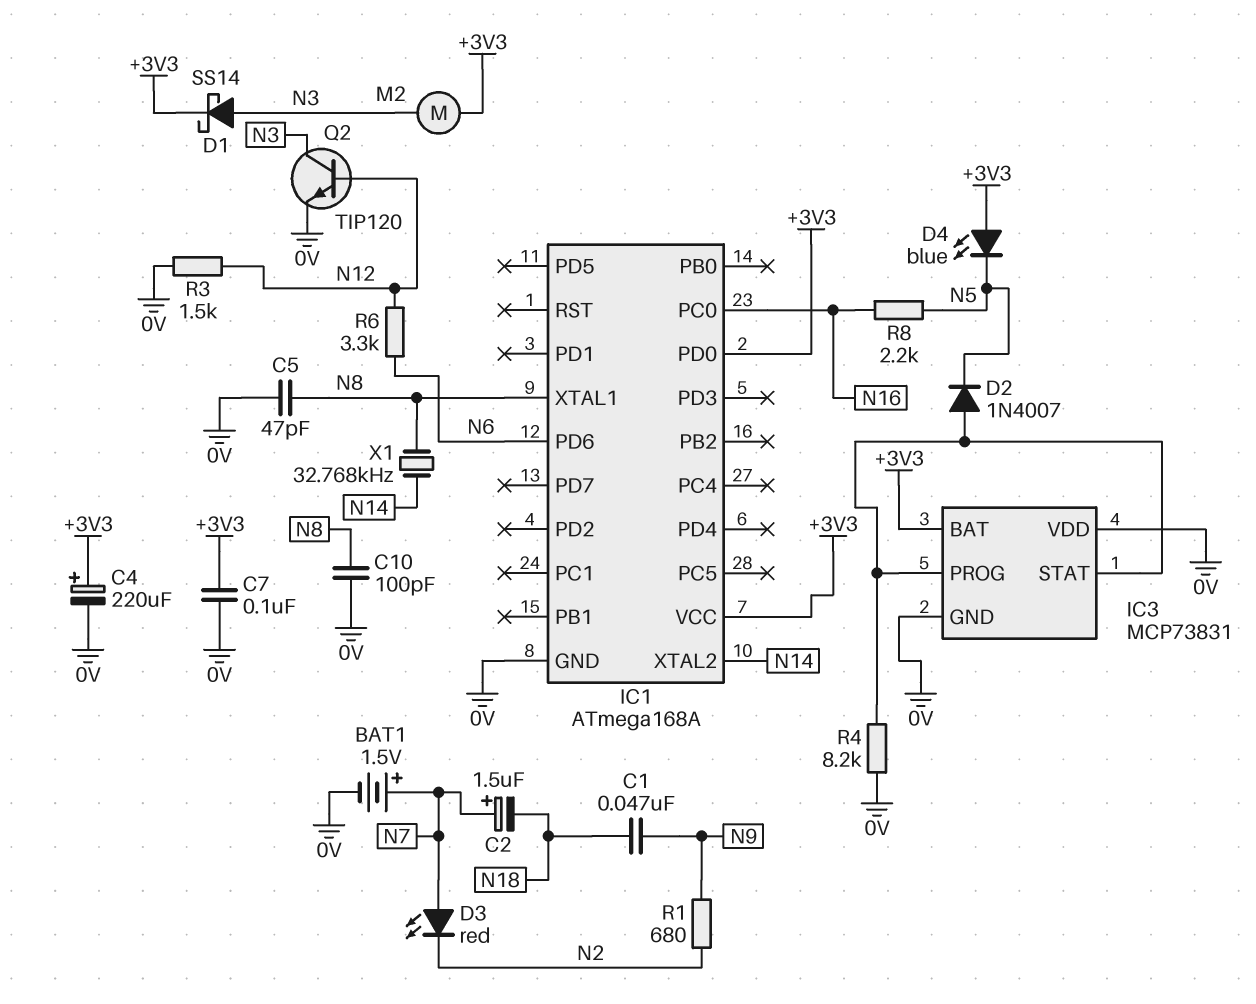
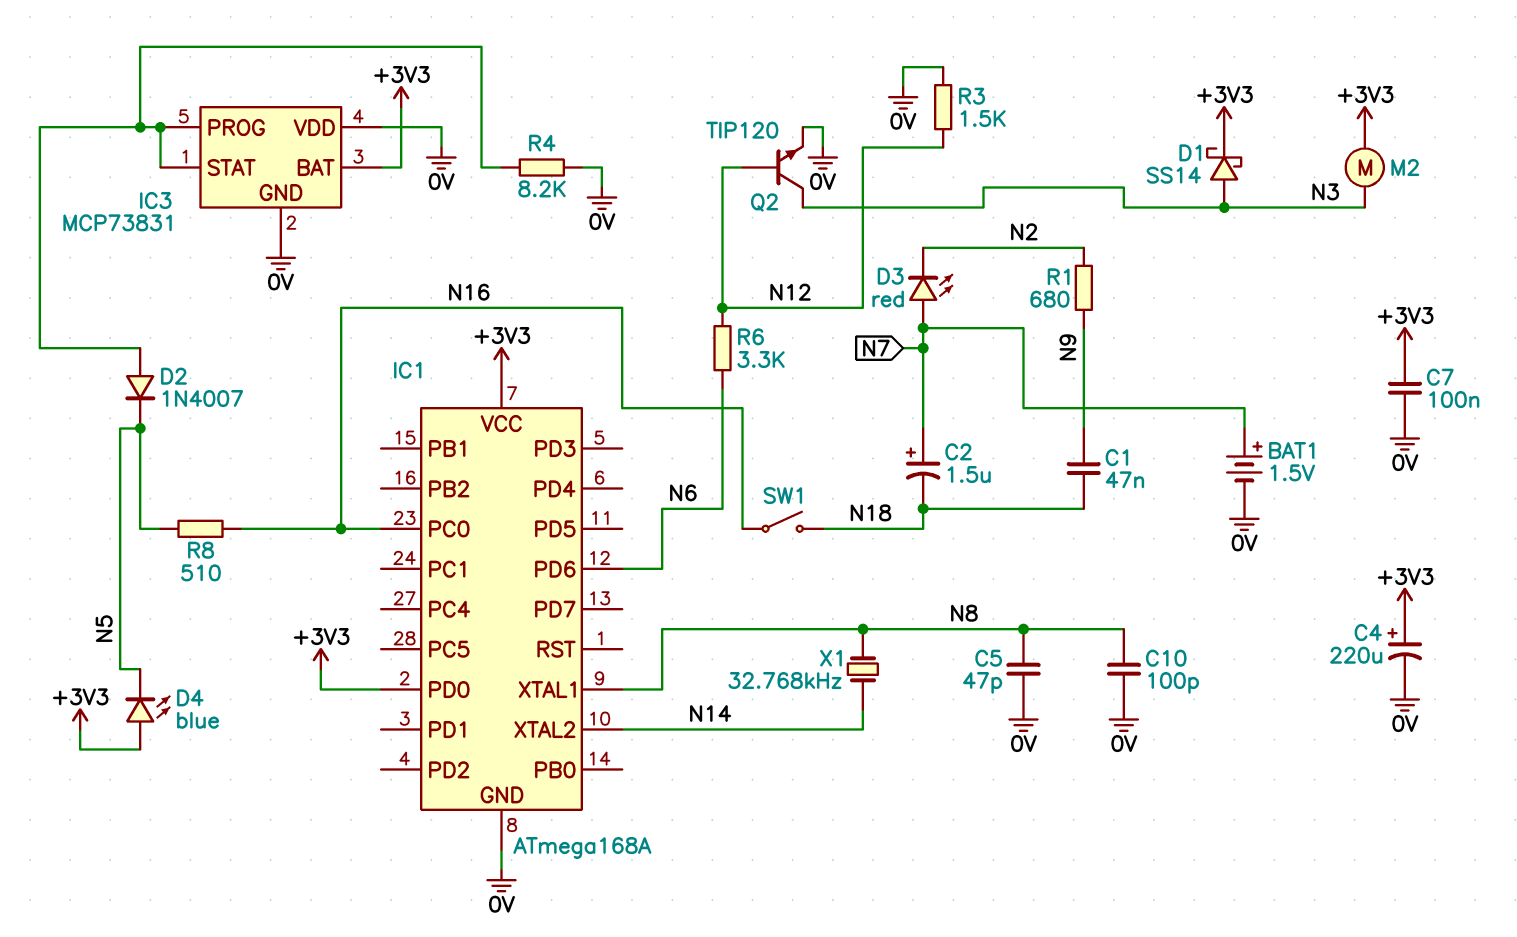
R8: 2.2k (N5, N16) -> 510 (N5, N16)
SW1: none -> switch (N16, N18)

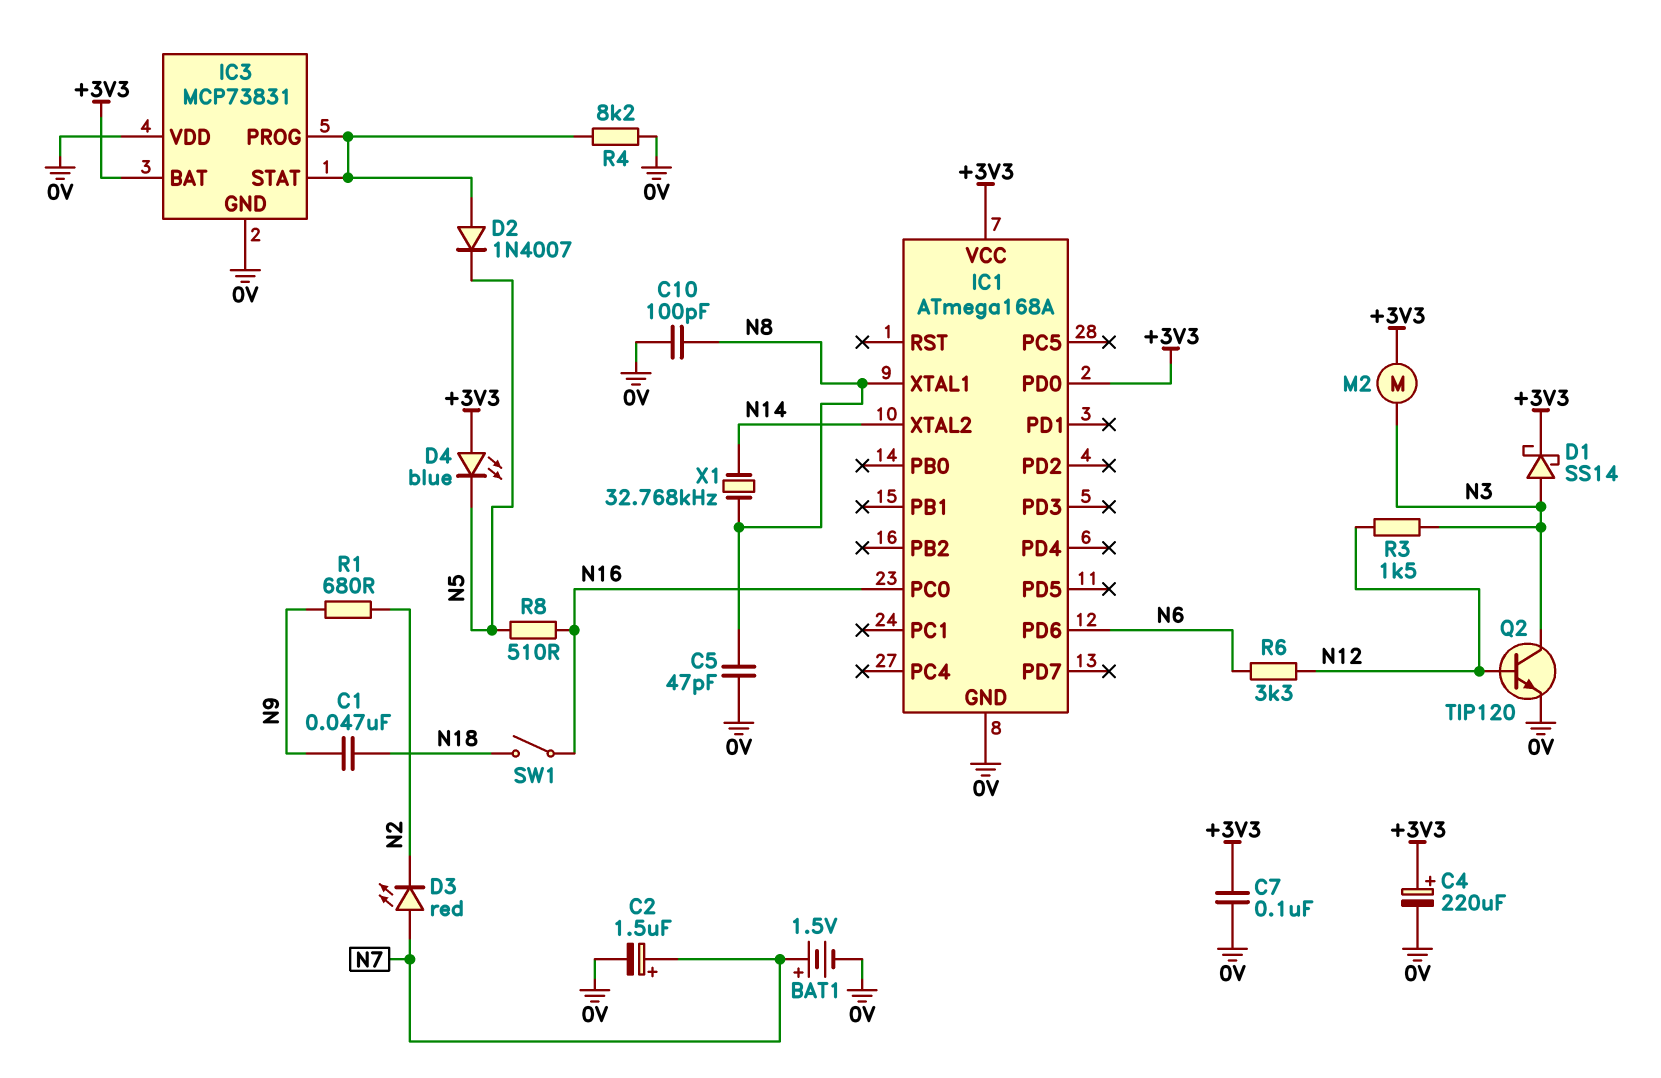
C2: 1.5uF (plus N7, minus N18) -> 1.5uF (plus N7, minus 0V)
R3: 1.5k (0V, N12) -> 1.5k (N3, N12)

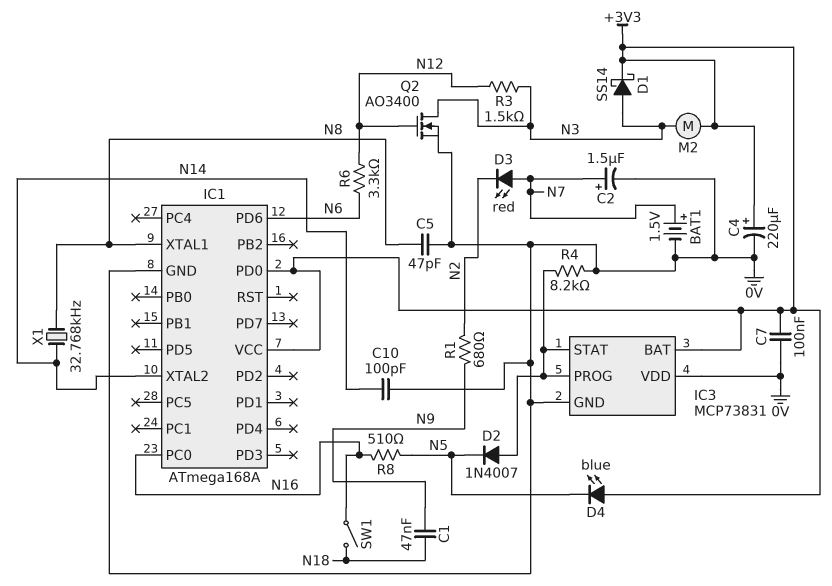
C10: 100pF (0V, N8) -> 100pF (0V, N14)
Q2: NPN TIP120 (B N12, C N3, E 0V) -> NMOS AO3400 (G N12, D N3, S 0V)

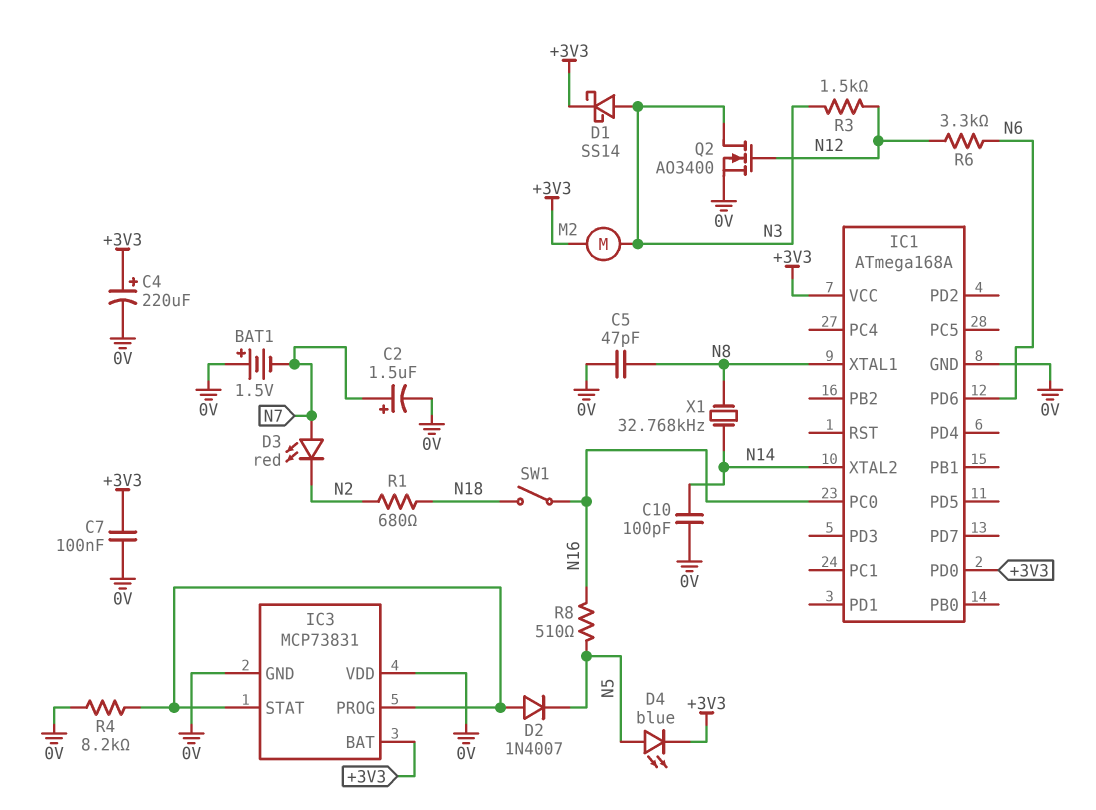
BAT1: 1.5V (plus N7, minus 0V) -> 1.5V (plus 0V, minus N7)
C1: 47nF (N9, N18) -> none
D4: LED blue (A +3V3, K N5) -> LED blue (A N5, K +3V3)
R1: 680 (N2, N9) -> 680 (N2, N18)

